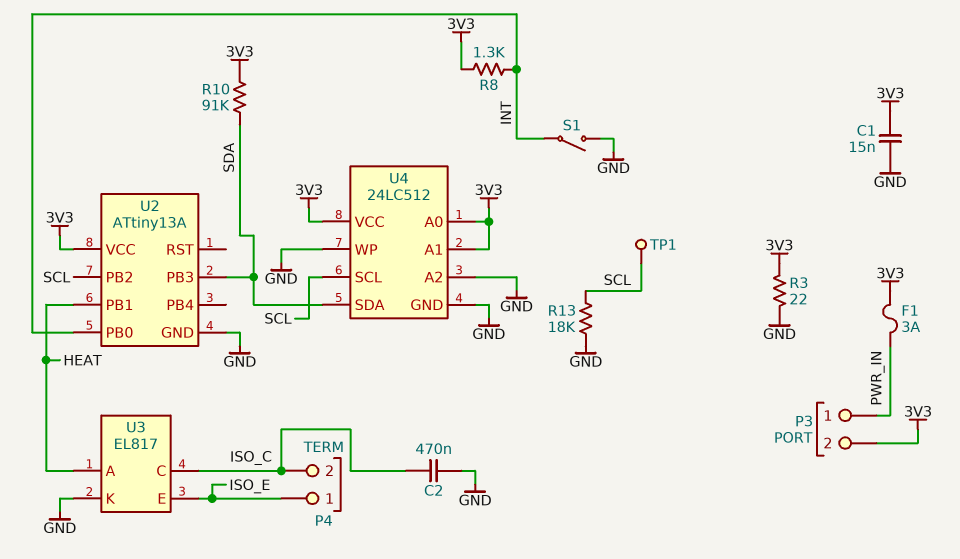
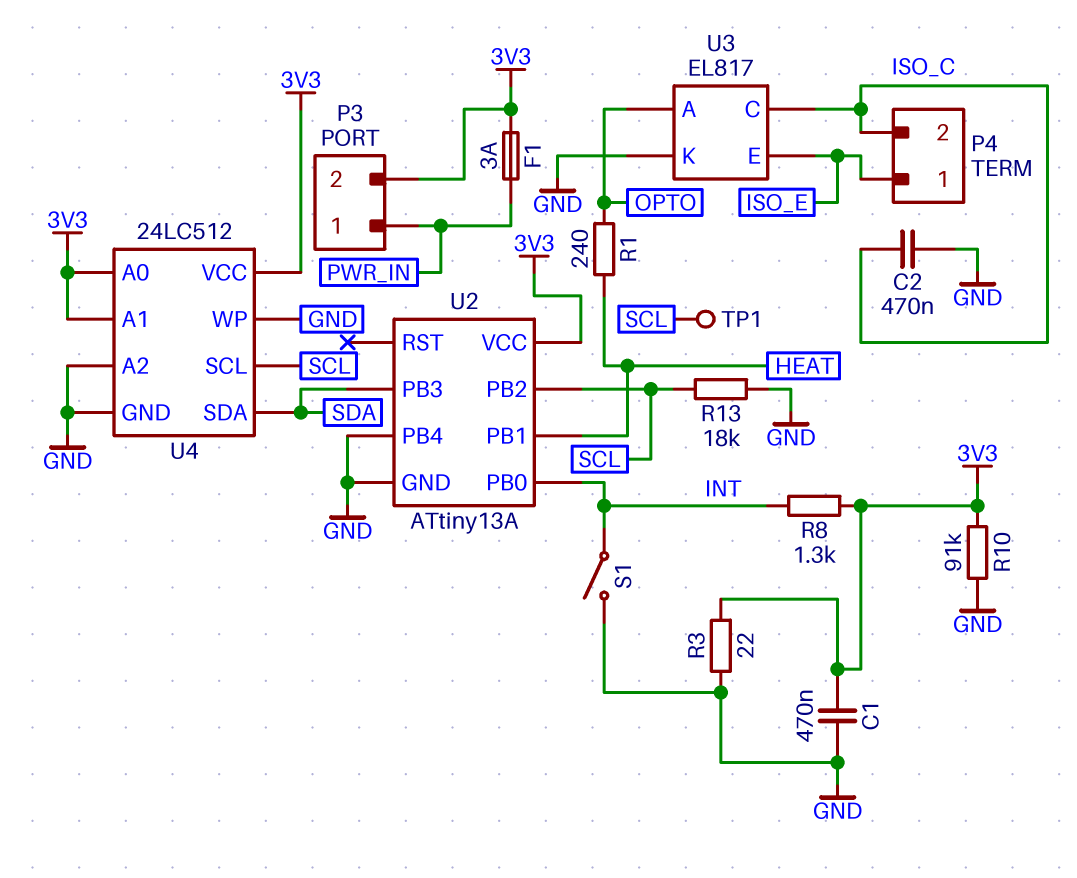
C1: 15nF (3V3, GND) -> 470nF (3V3, GND)
R1: none -> 240 (HEAT, OPTO)
R10: 91k (3V3, SDA) -> 91k (3V3, GND)
U2 pin PB4: none -> GND
U3 pin A: HEAT -> OPTO

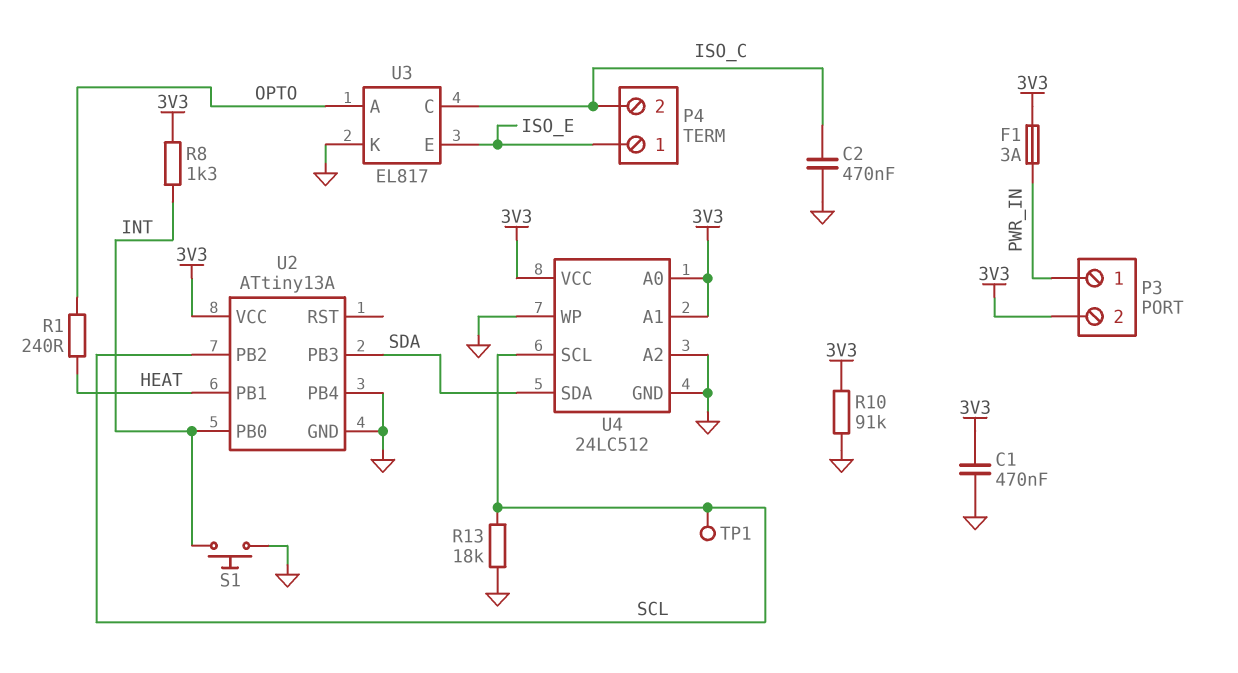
R3: 22 (3V3, GND) -> none
S1: switch (GND, INT) -> button (GND, INT)

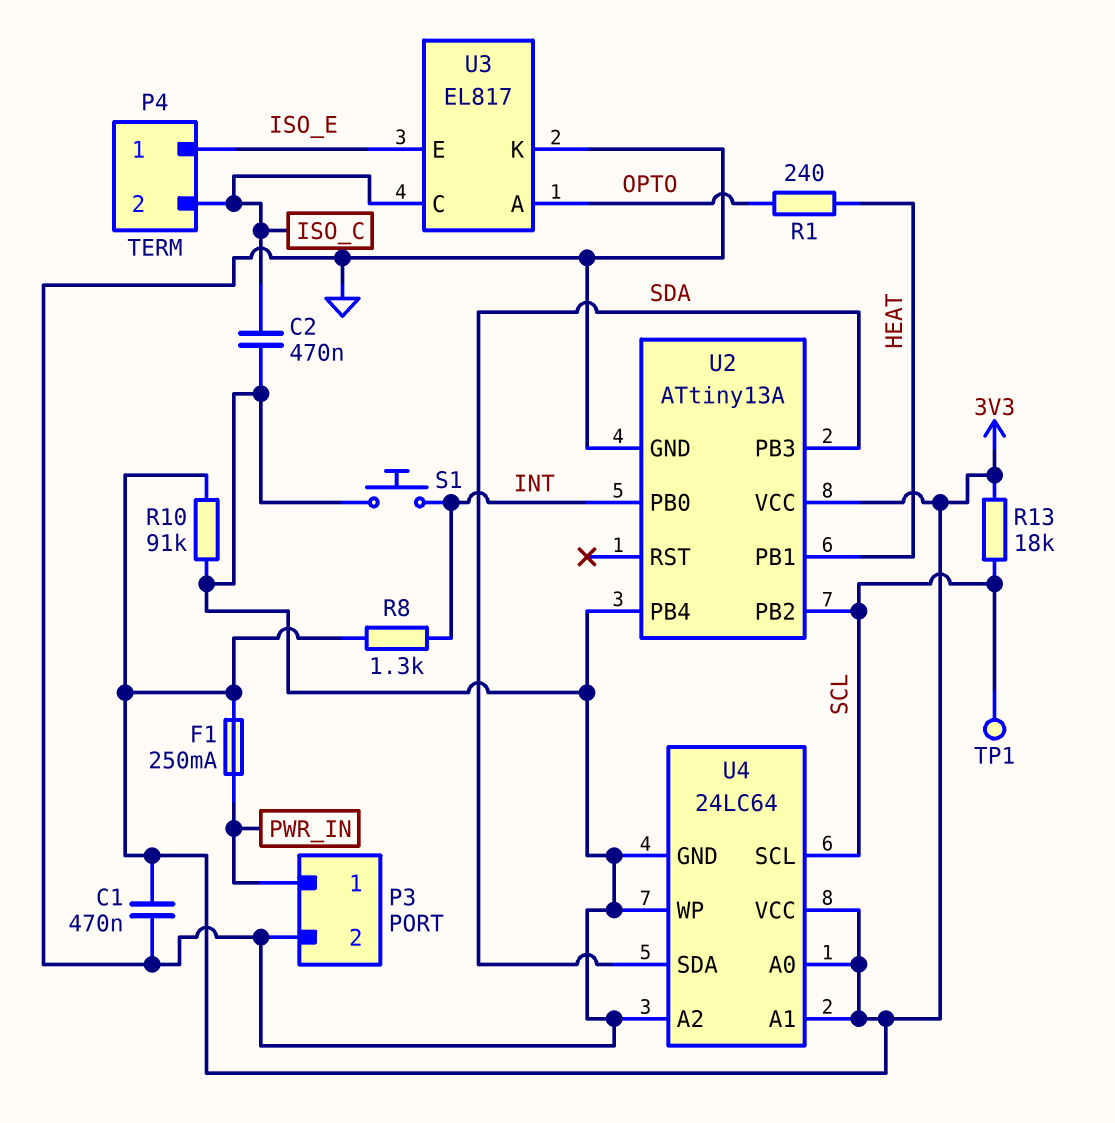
F1: 3A (3V3, PWR_IN) -> 250mA (3V3, PWR_IN)
P3 pin 2: 3V3 -> GND
R13: 18k (GND, SCL) -> 18k (3V3, SCL)
U4: 24LC512 -> 24LC64

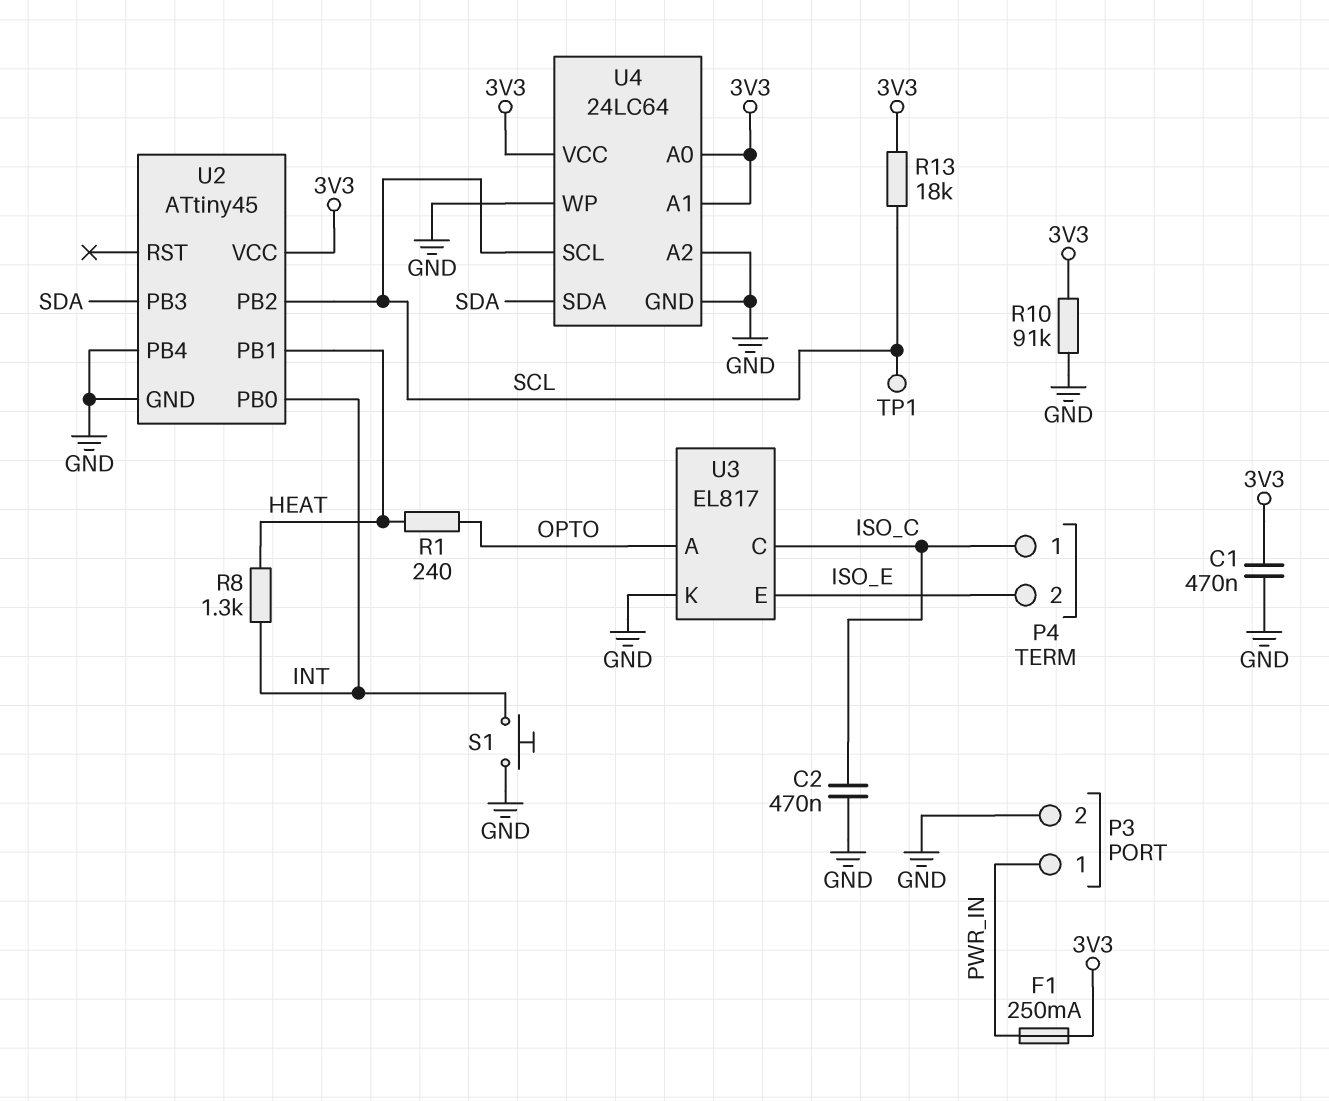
P4 pin 1: ISO_E -> ISO_C
P4 pin 2: ISO_C -> ISO_E
R8: 1.3k (3V3, INT) -> 1.3k (HEAT, INT)
U2: ATtiny13A -> ATtiny45

